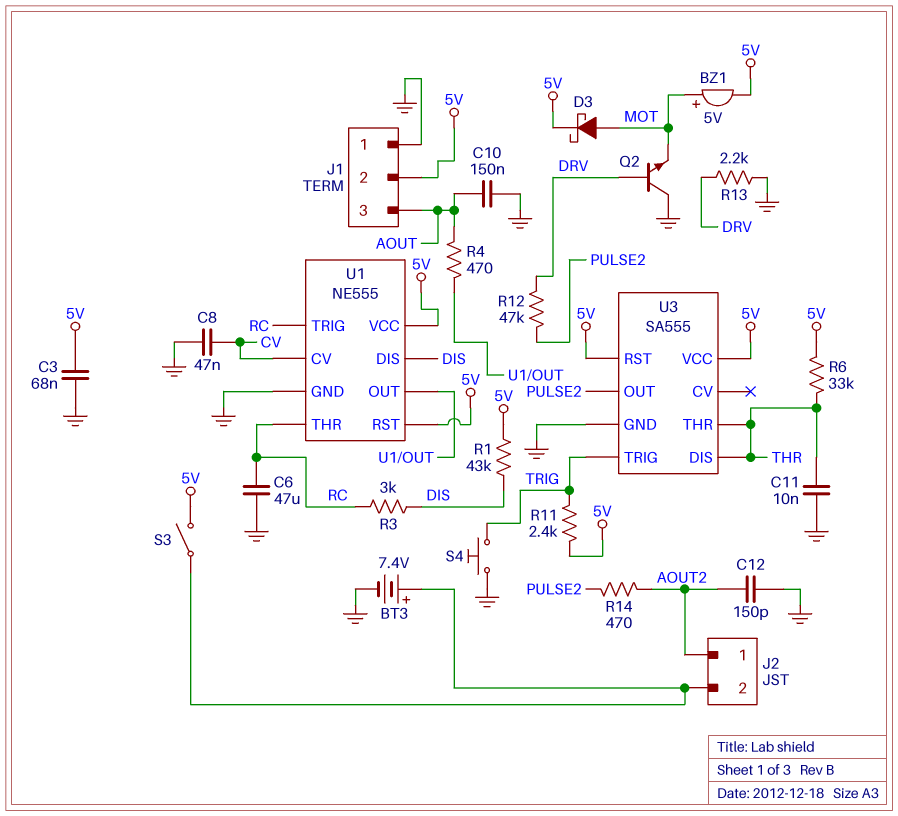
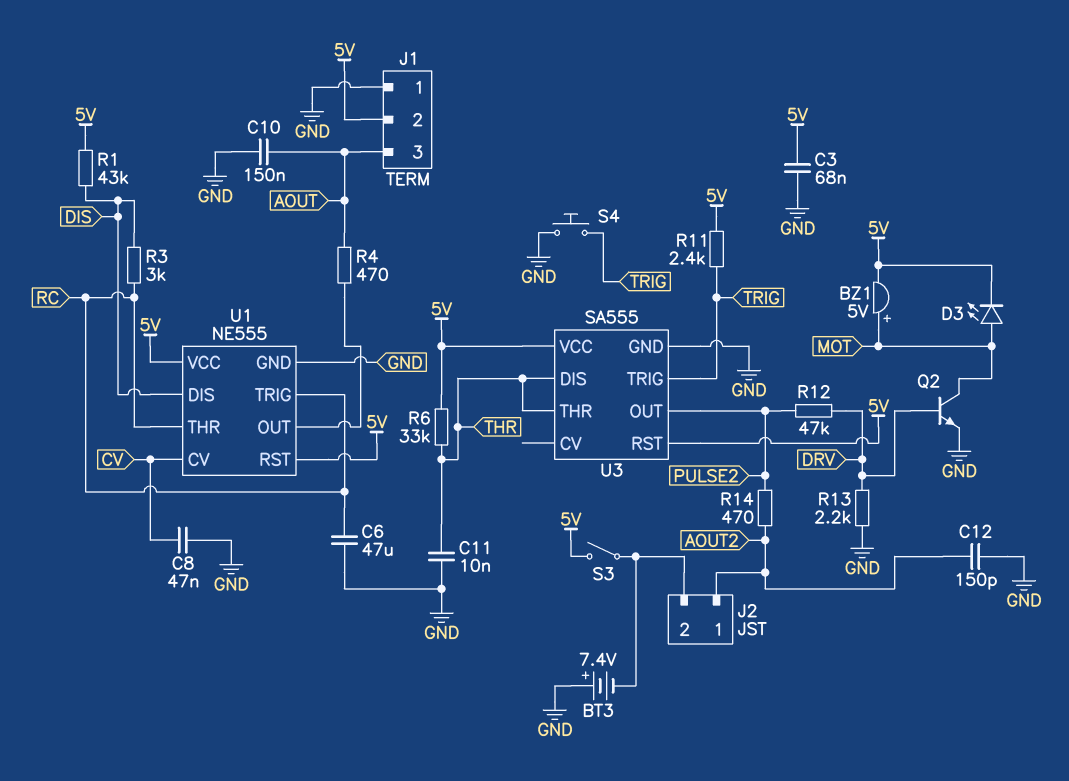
BT3: 7.4V (plus J2/2, minus GND) -> 7.4V (plus GND, minus J2/2)
D3: schottky (A MOT, K 5V) -> LED (A MOT, K 5V)
Q2: NPN (B DRV, C GND, E MOT) -> NPN (B DRV, C MOT, E GND)

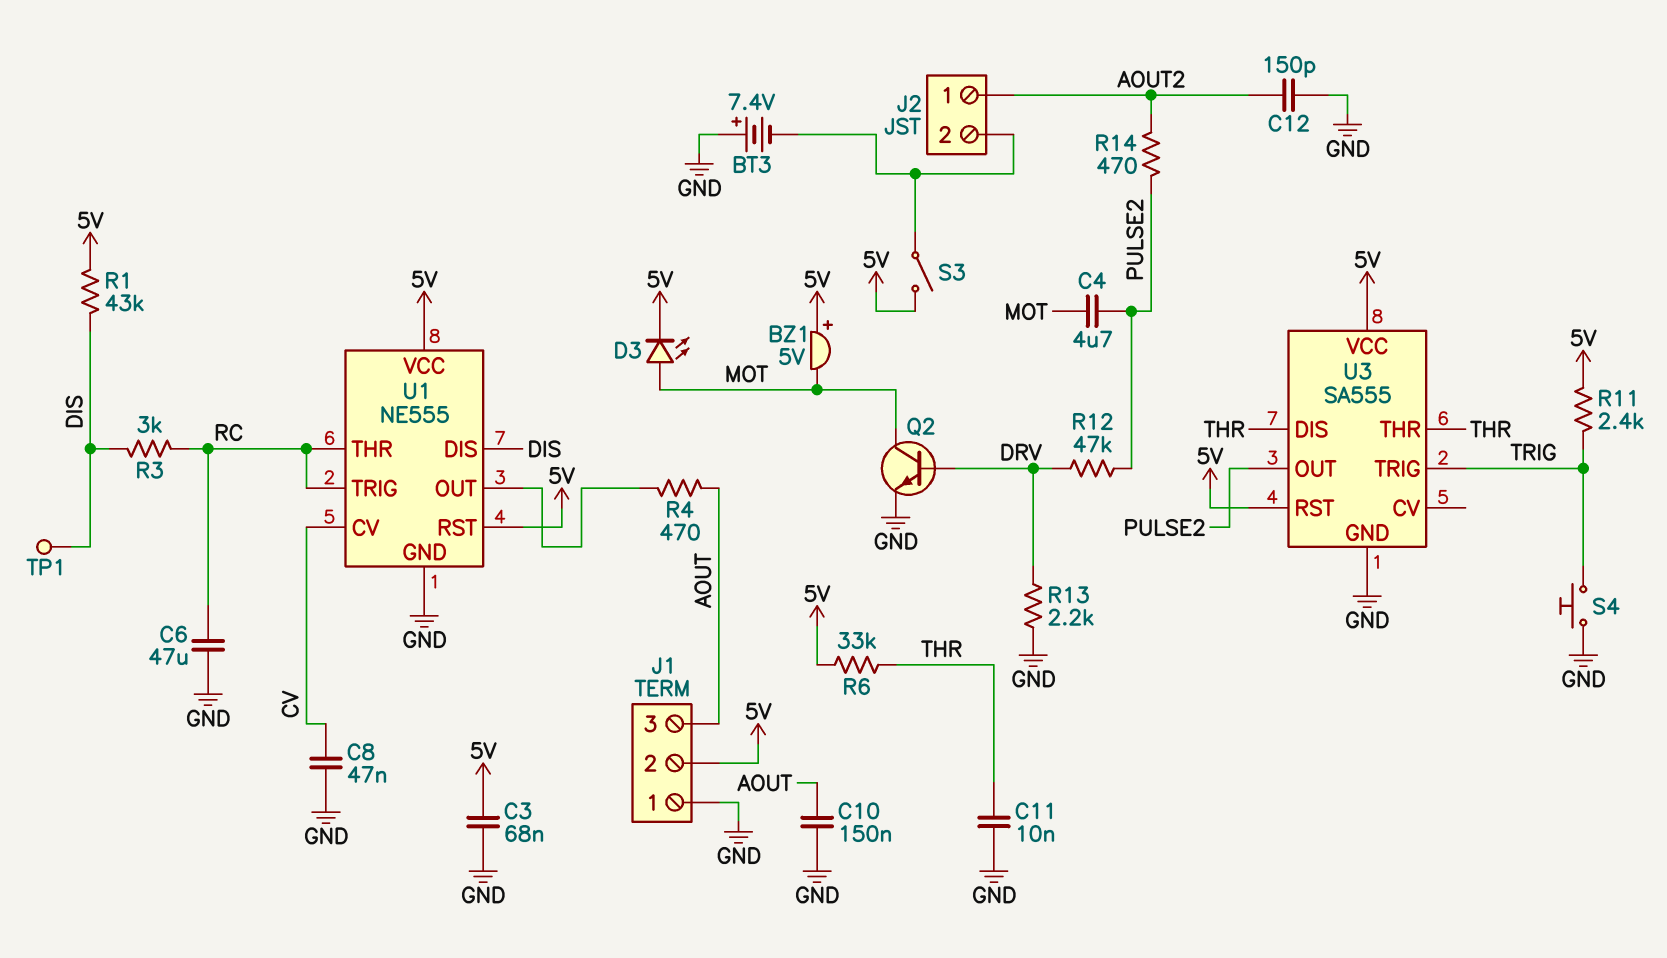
BZ1: buzzer 5V (plus MOT, minus 5V) -> buzzer 5V (plus 5V, minus MOT)
C4: none -> 4.7uF (MOT, PULSE2)
TP1: none -> test point (DIS)

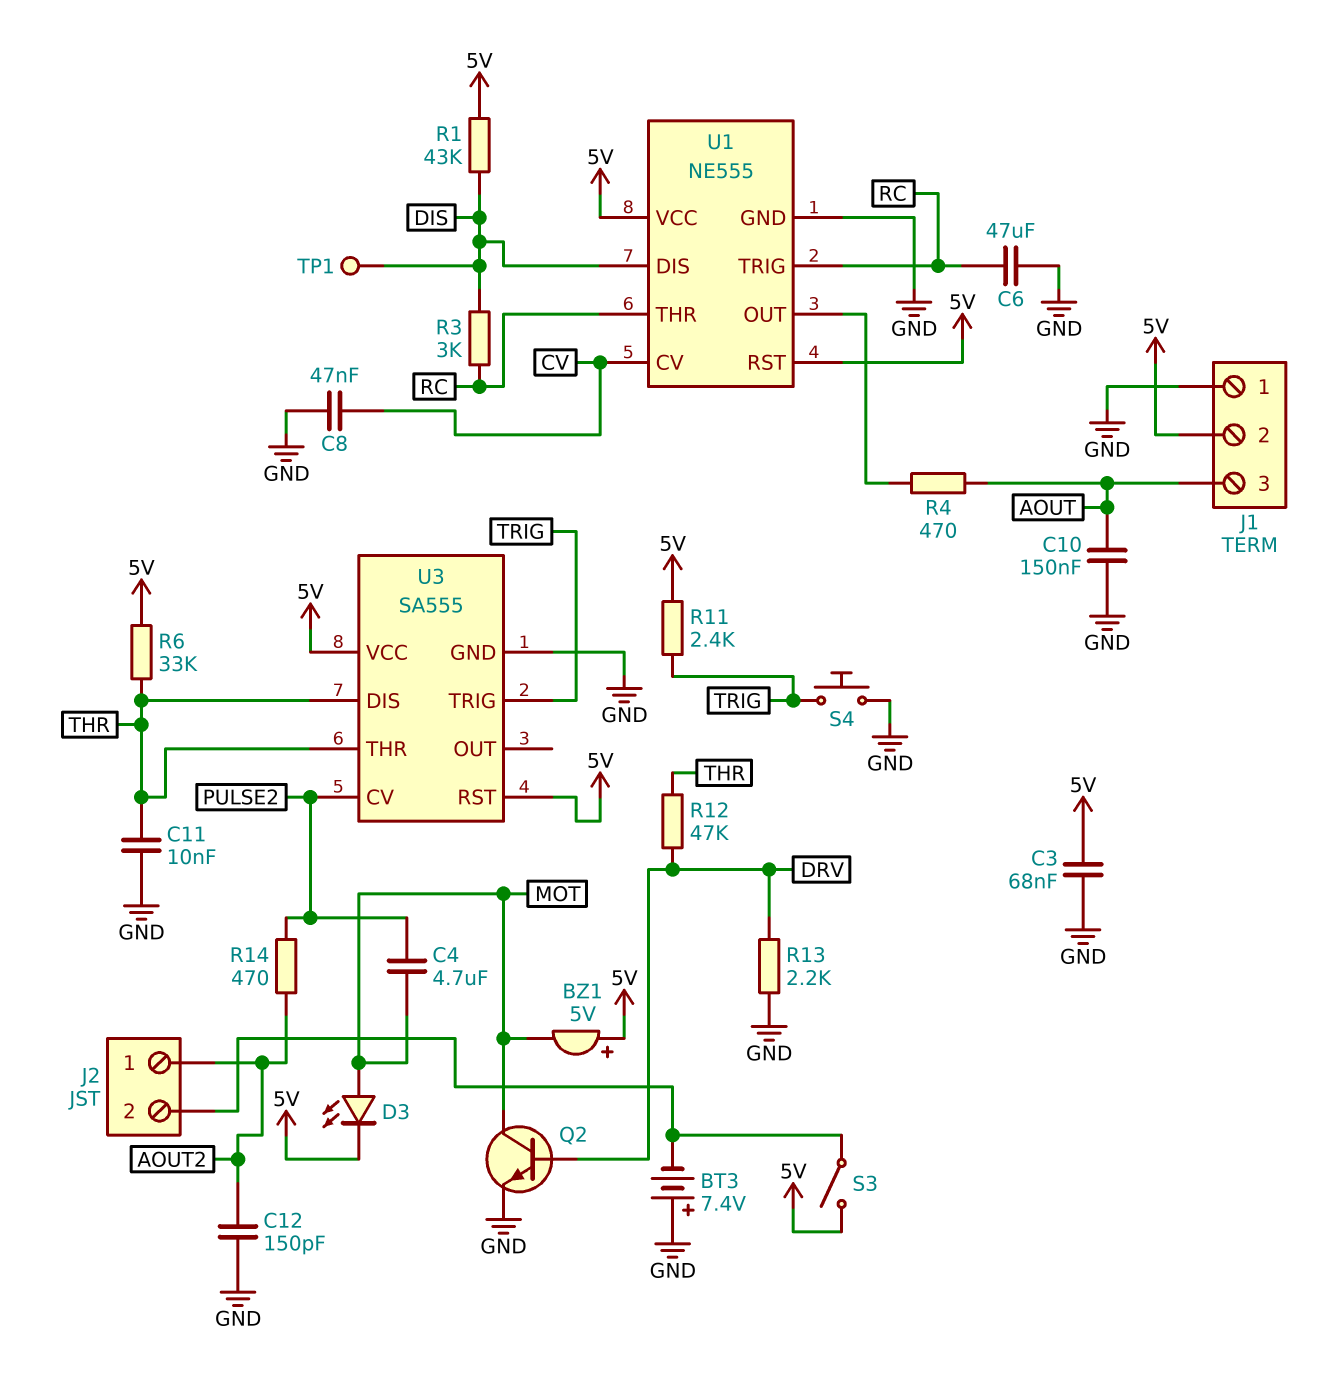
R12: 47k (DRV, PULSE2) -> 47k (DRV, THR)
U3 pin CV: none -> PULSE2
U3 pin OUT: PULSE2 -> none

